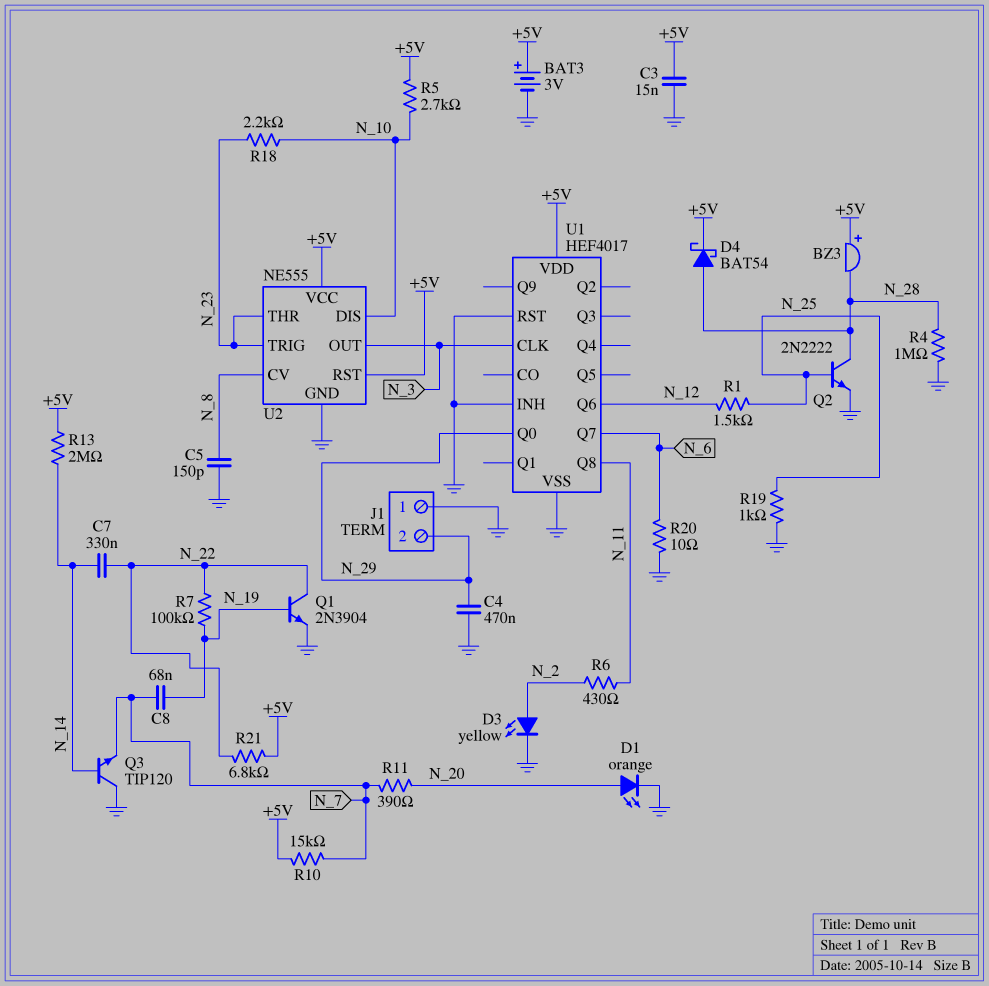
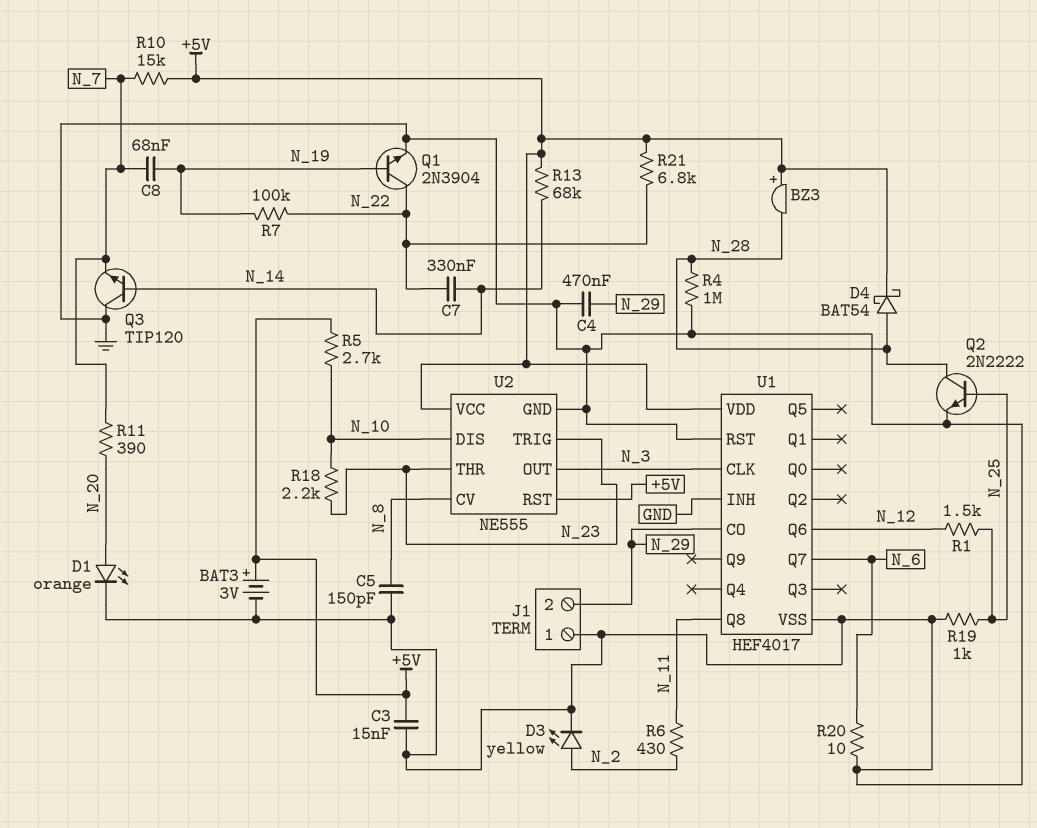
R13: 2M (+5V, N_14) -> 68k (+5V, N_14)
U1 pin CO: none -> N_29
U1 pin Q0: N_29 -> none

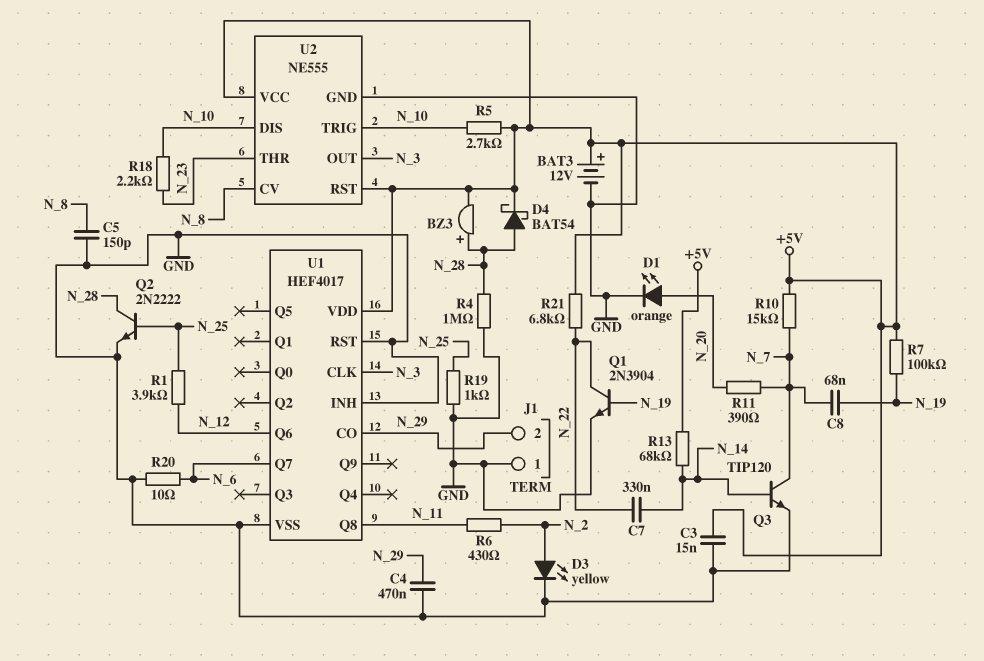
BAT3: 3V (plus +5V, minus GND) -> 12V (plus +5V, minus GND)
BZ3: buzzer (plus +5V, minus N_28) -> buzzer (plus N_28, minus +5V)
Q3: NPN TIP120 (B N_14, C GND, E N_7) -> NPN TIP120 (B N_14, C N_7, E GND)
R1: 1.5k (N_12, N_25) -> 3.9k (N_12, N_25)
R7: 100k (N_19, N_22) -> 100k (+5V, N_19)
U2 pin TRIG: N_23 -> N_10

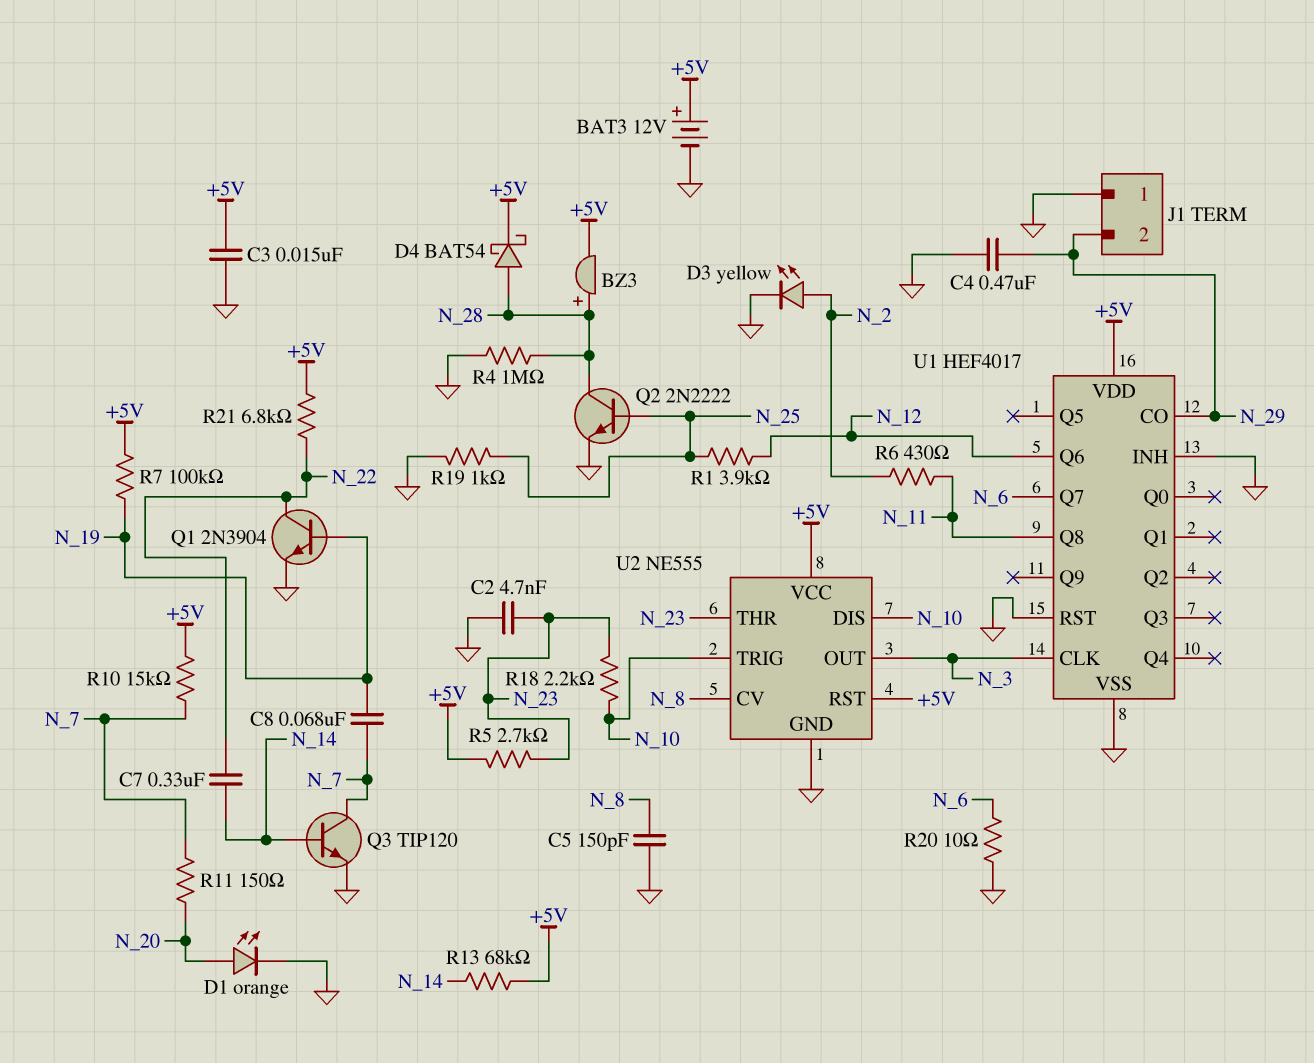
C2: none -> 4.7nF (GND, N_23)
R5: 2.7k (+5V, N_10) -> 2.7k (+5V, N_23)
R11: 390 (N_7, N_20) -> 150 (N_7, N_20)

